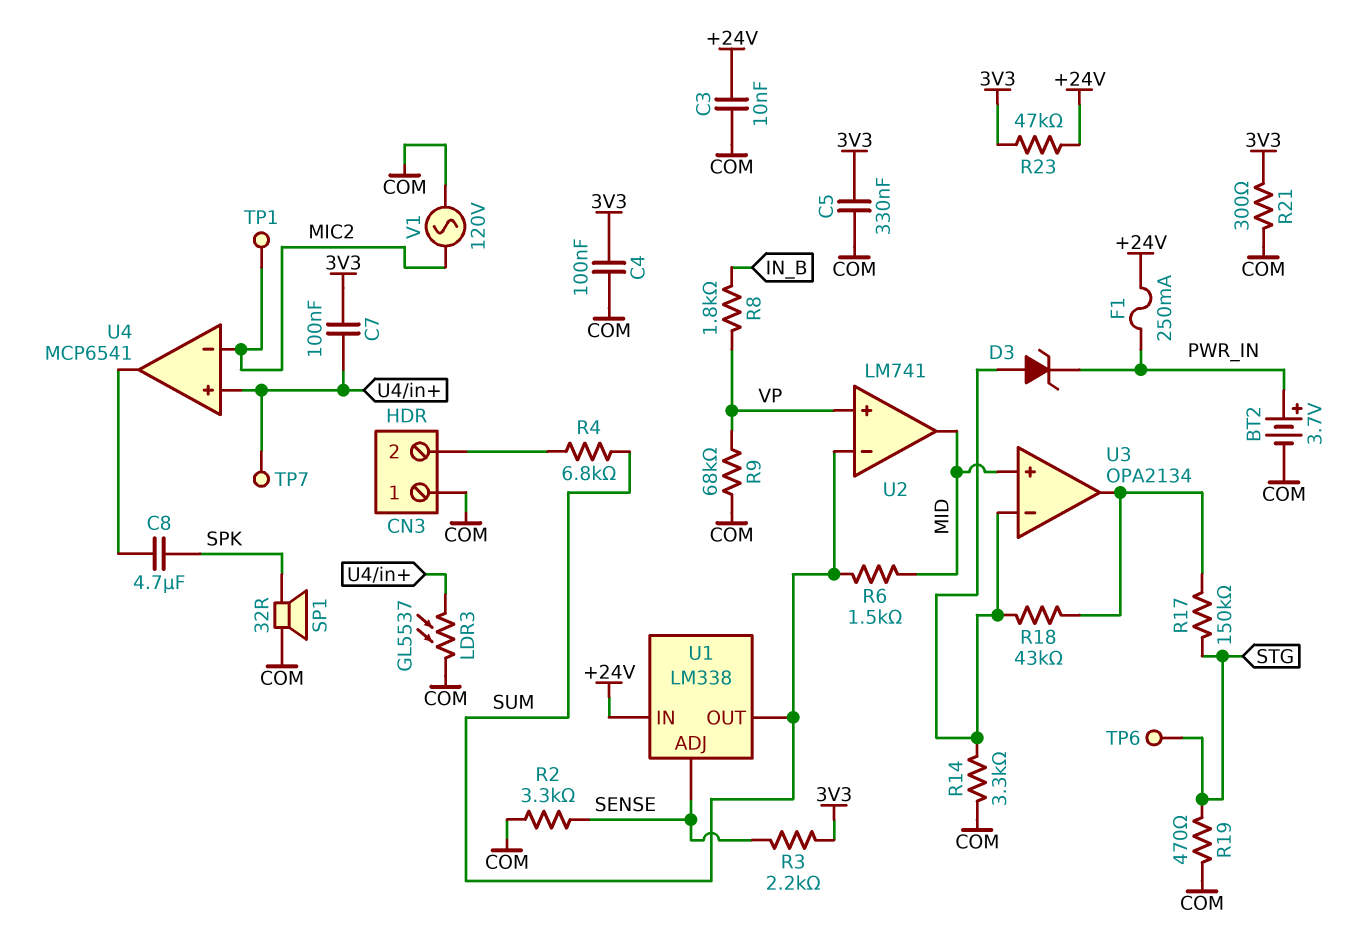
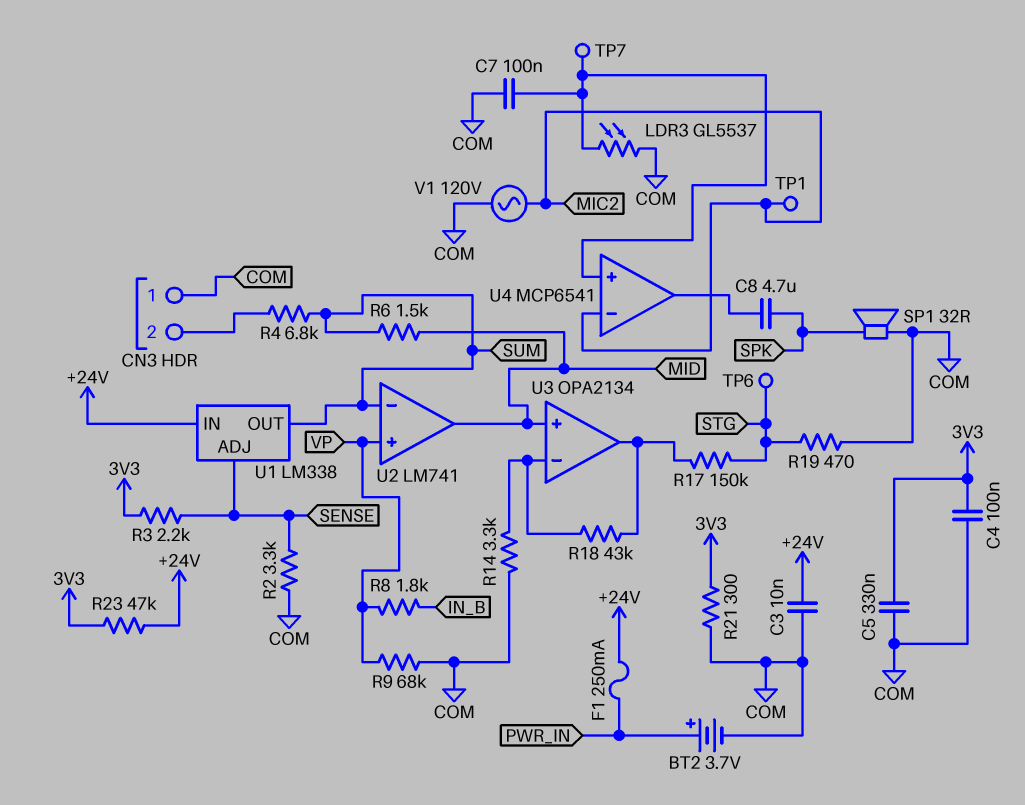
C7: 100nF (3V3, U4/in+) -> 100nF (COM, U4/in+)
D3: zener (A U3/in-, K PWR_IN) -> none

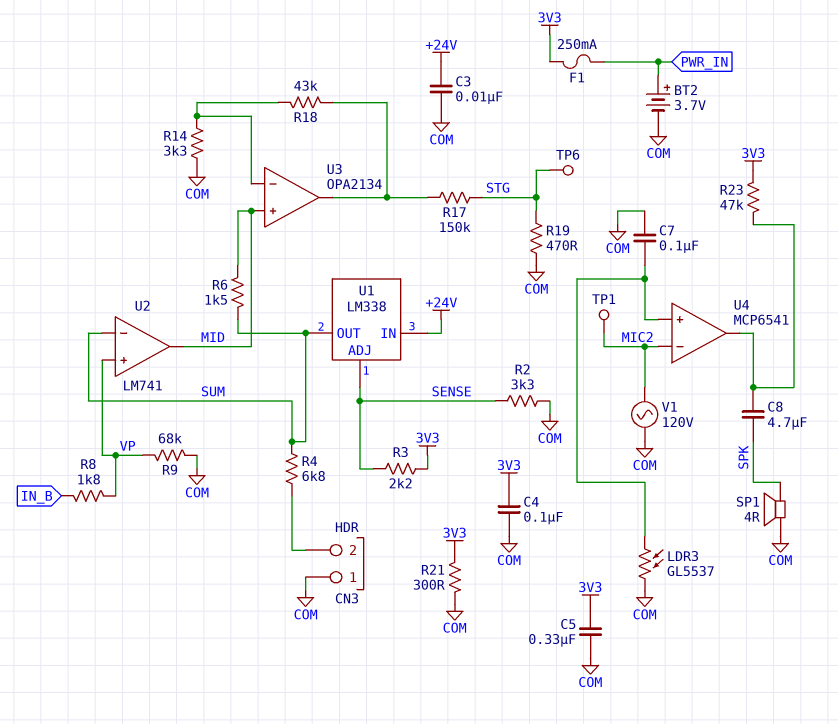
F1: 250mA (+24V, PWR_IN) -> 250mA (3V3, PWR_IN)
R23: 47k (+24V, 3V3) -> 47k (3V3, U4/out)
SP1: speaker 32R (COM, SPK) -> speaker 4R (COM, SPK)
TP7: test point (U4/in+) -> none

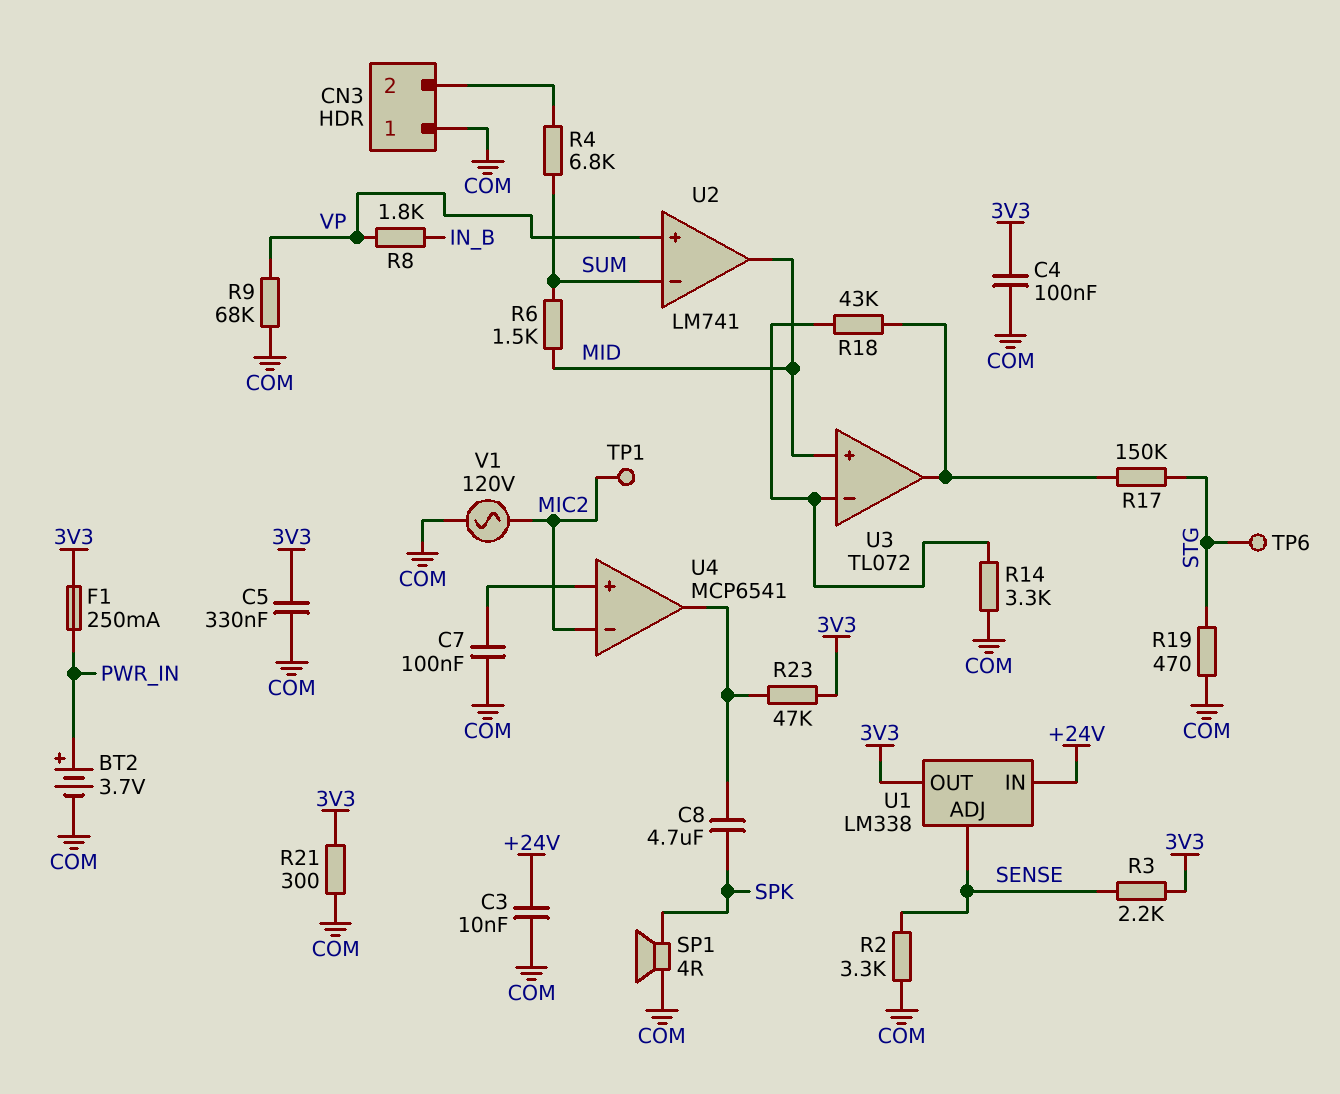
LDR3: GL5537 (COM, U4/in+) -> none
U1 pin OUT: SUM -> 3V3
U3: OPA2134 -> TL072

